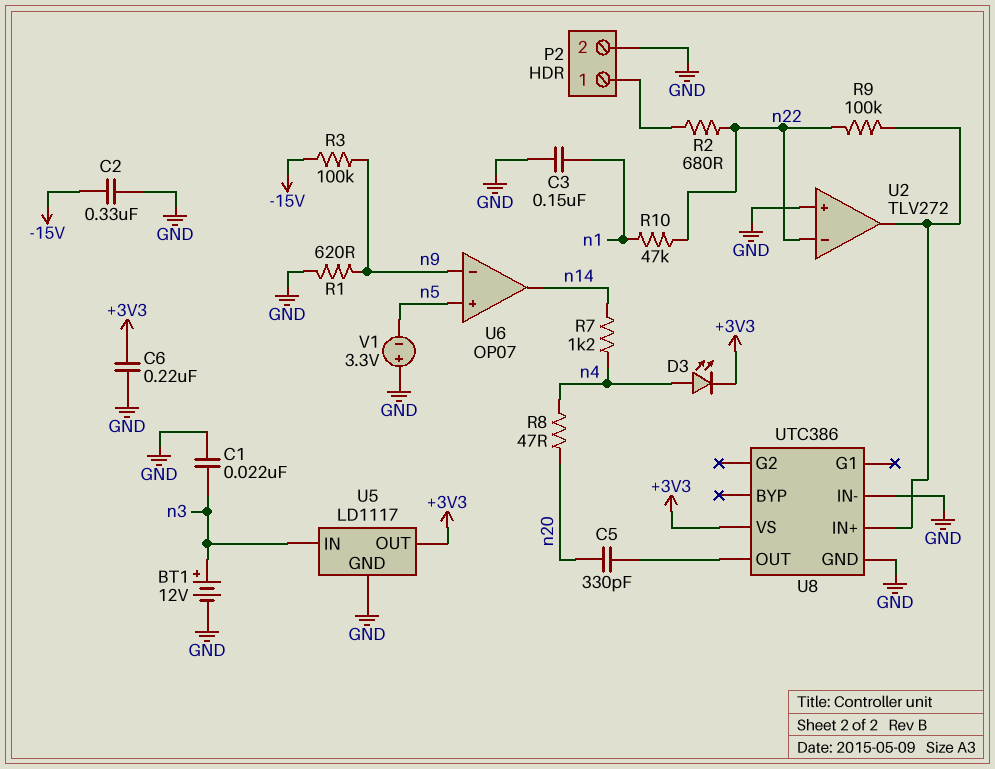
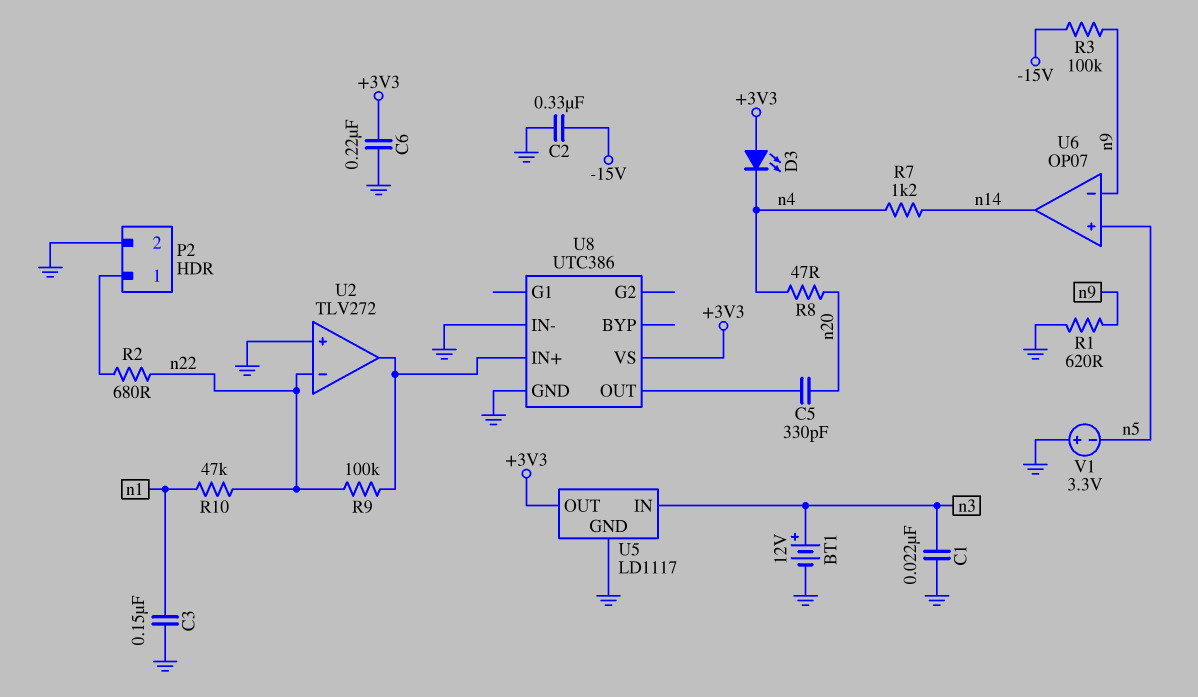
D3: LED (A n4, K +3V3) -> LED (A +3V3, K n4)

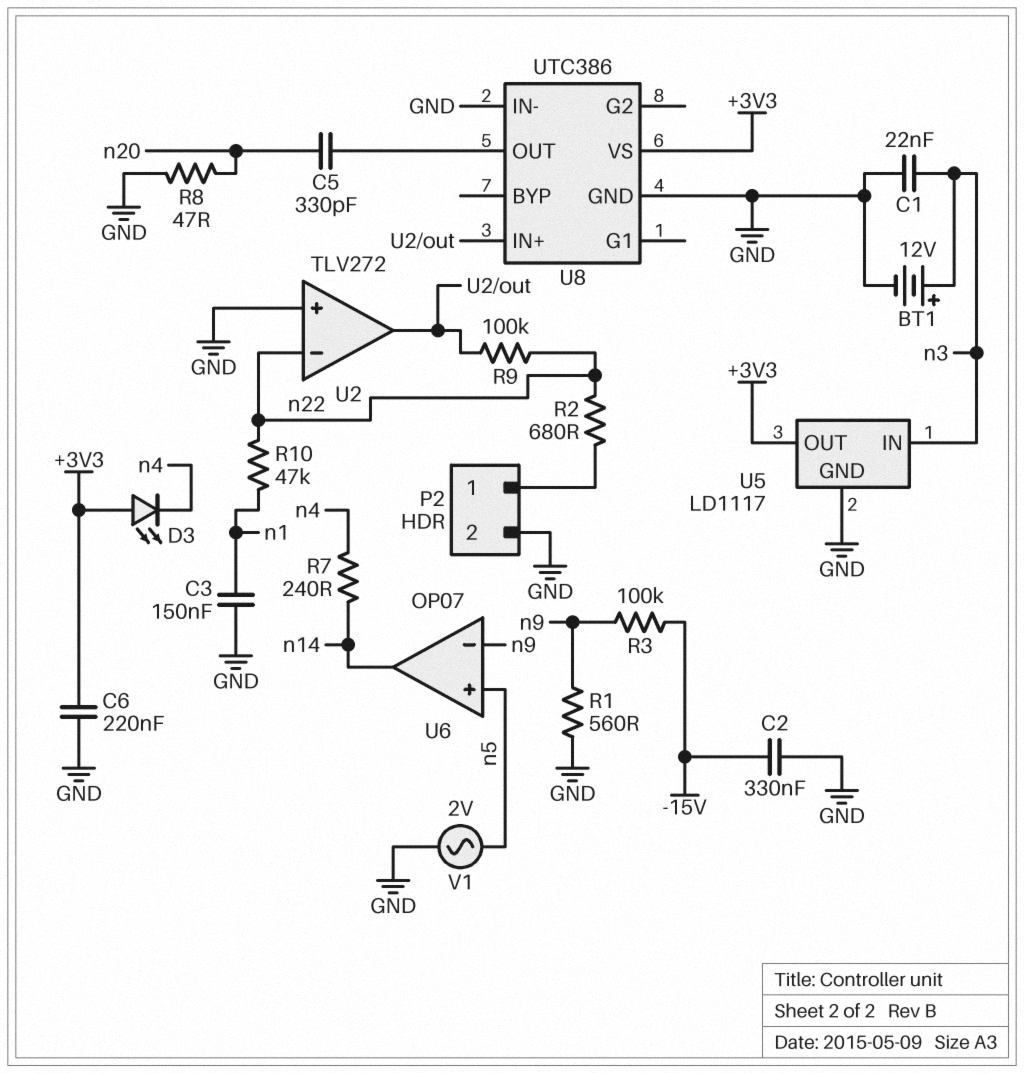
R1: 620 (GND, n9) -> 560 (GND, n9)
R7: 1.2k (n4, n14) -> 240 (n4, n14)
R8: 47 (n4, n20) -> 47 (GND, n20)
V1: 3.3V (plus GND, minus n5) -> AC 2V (GND, n5)

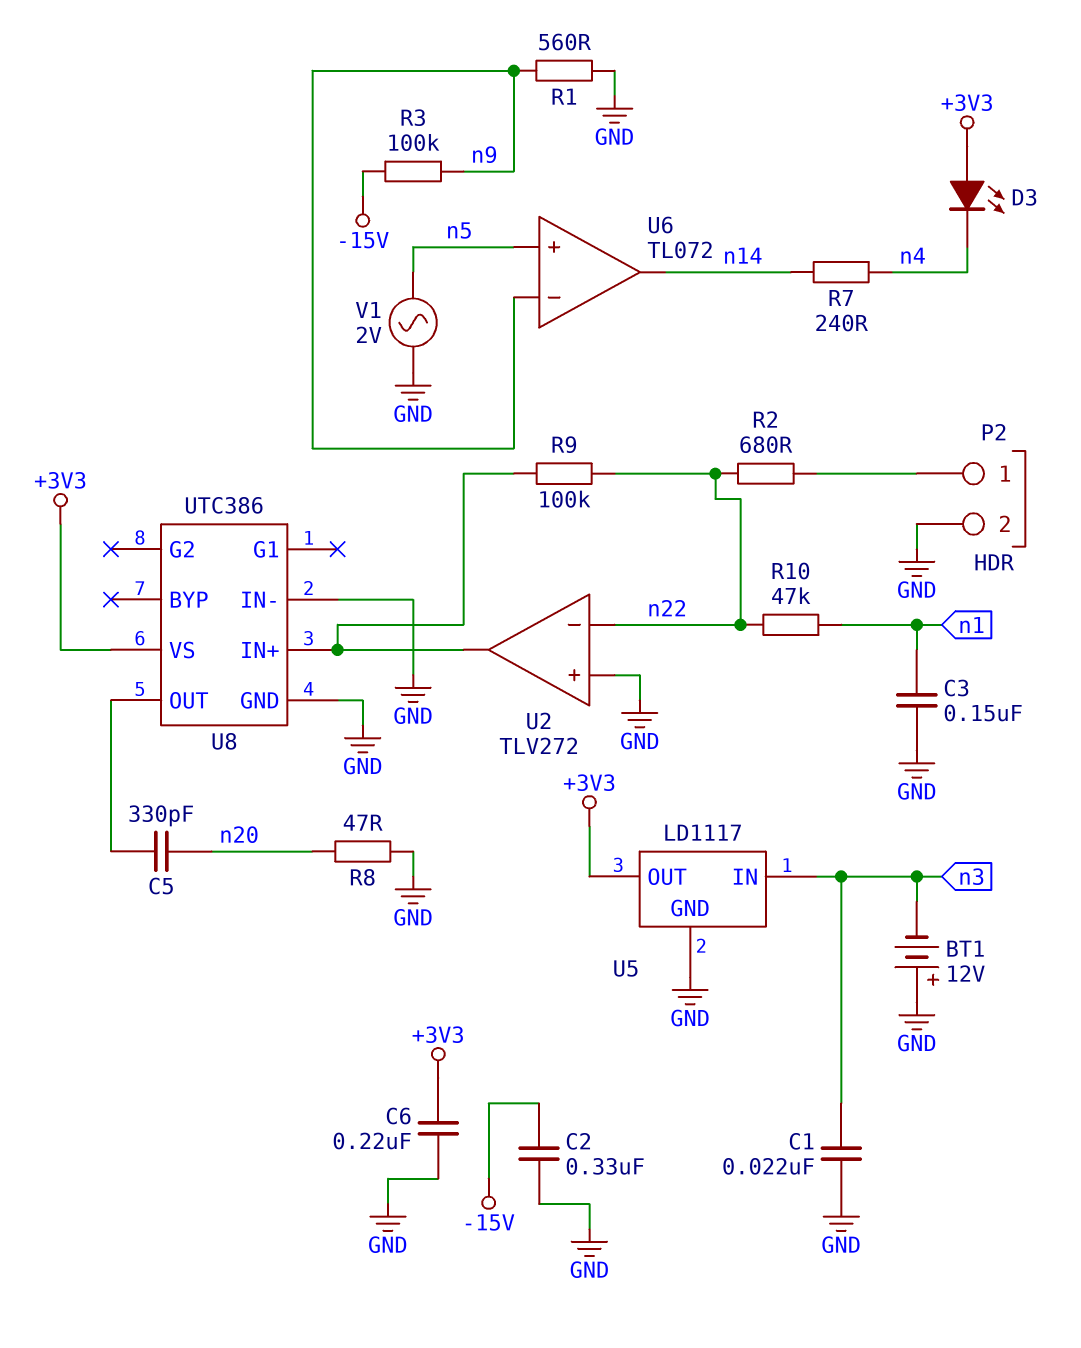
BT1: 12V (plus n3, minus GND) -> 12V (plus GND, minus n3)
U6: OP07 -> TL072

